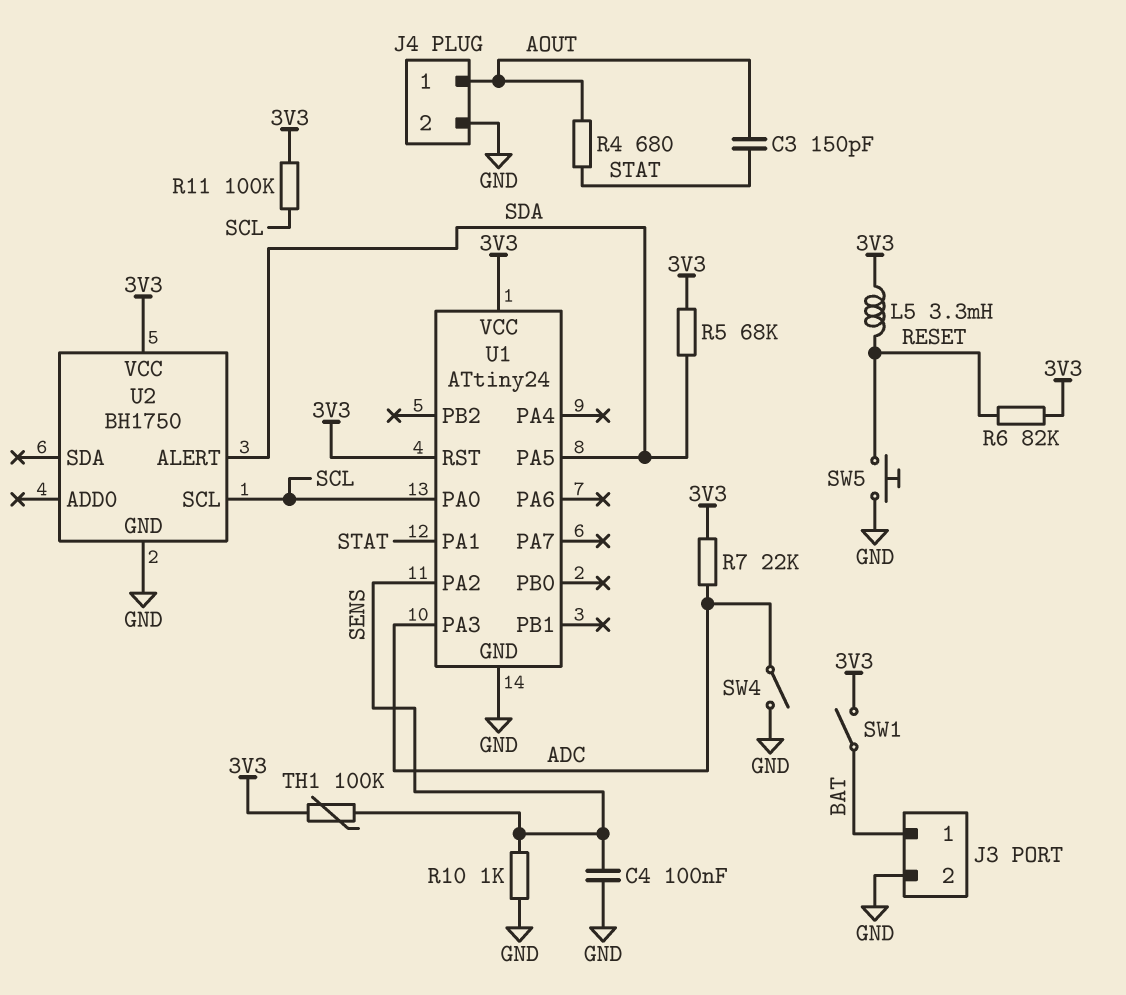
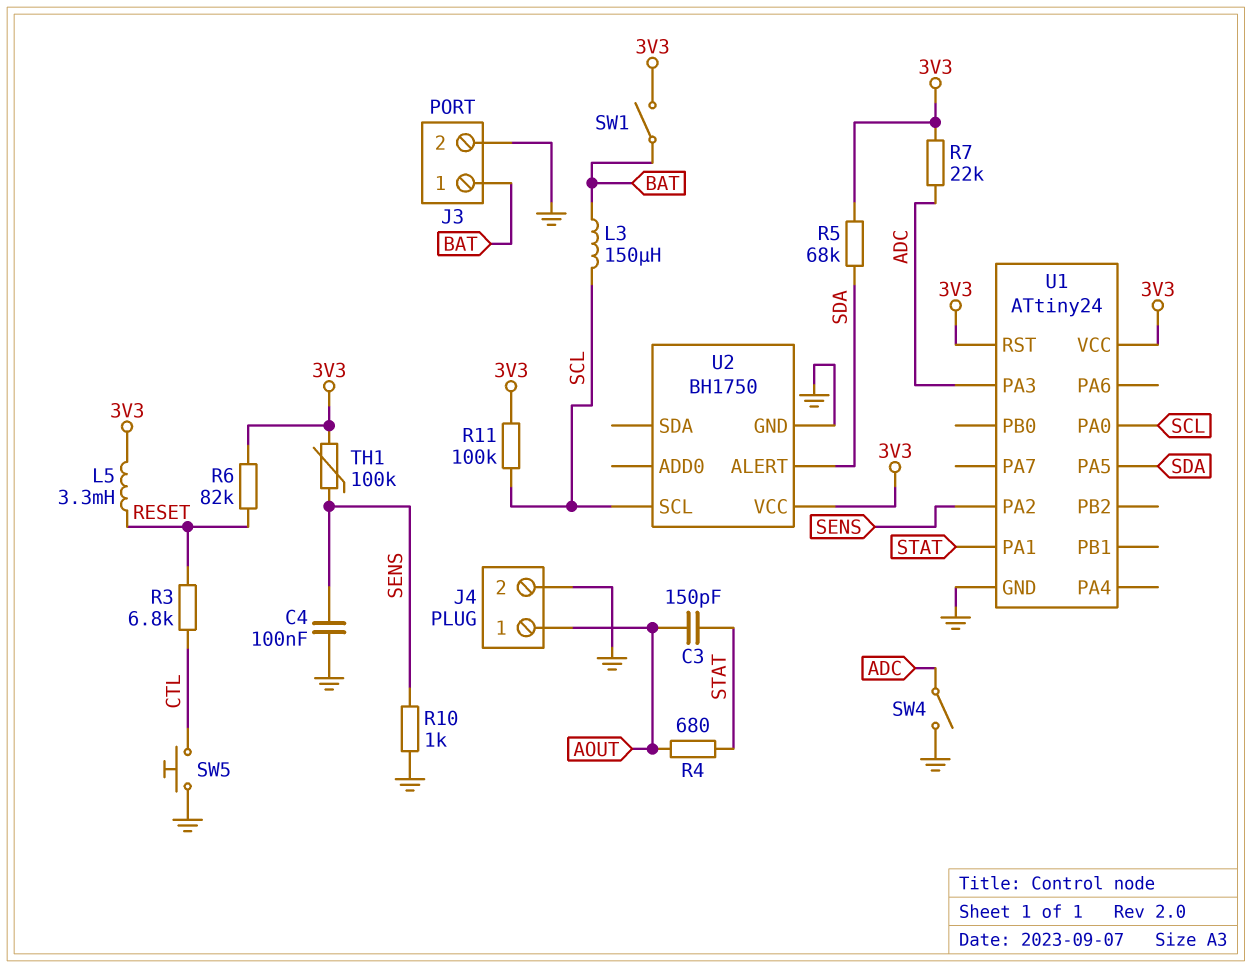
L3: none -> 150uH (BAT, SCL)
R3: none -> 6.8k (CTL, RESET)
SW5: button (GND, RESET) -> button (CTL, GND)

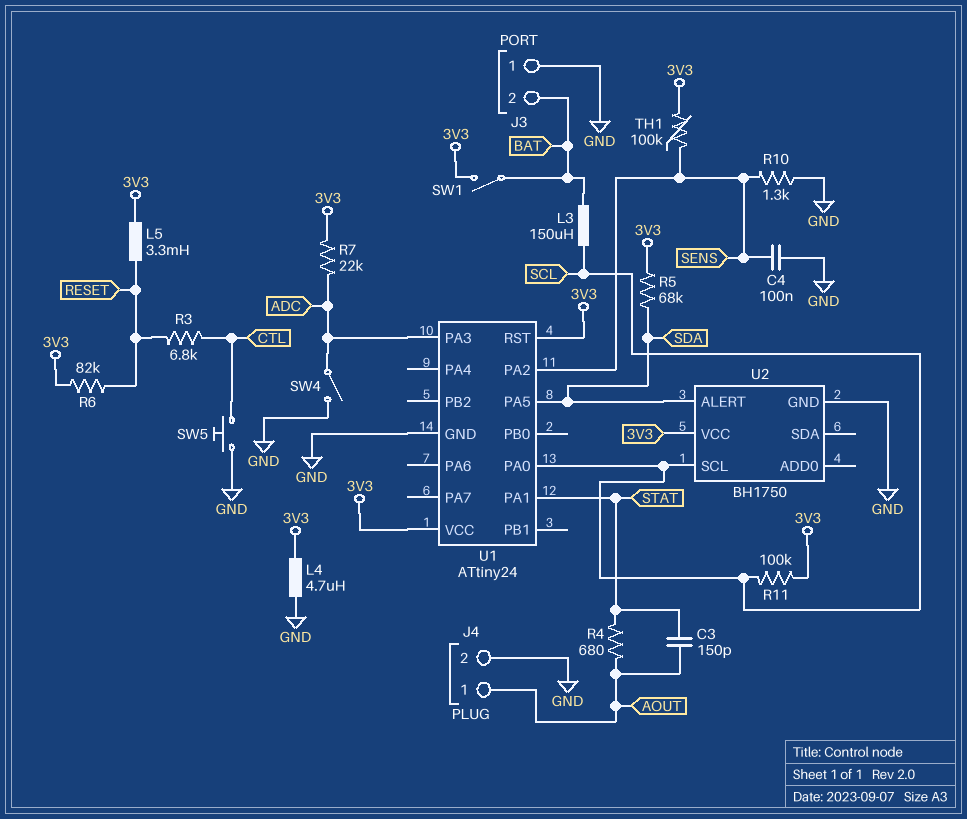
J3 pin 1: BAT -> GND
J3 pin 2: GND -> BAT
L4: none -> 4.7uH (3V3, GND)
R10: 1k (GND, SENS) -> 1.3k (GND, SENS)

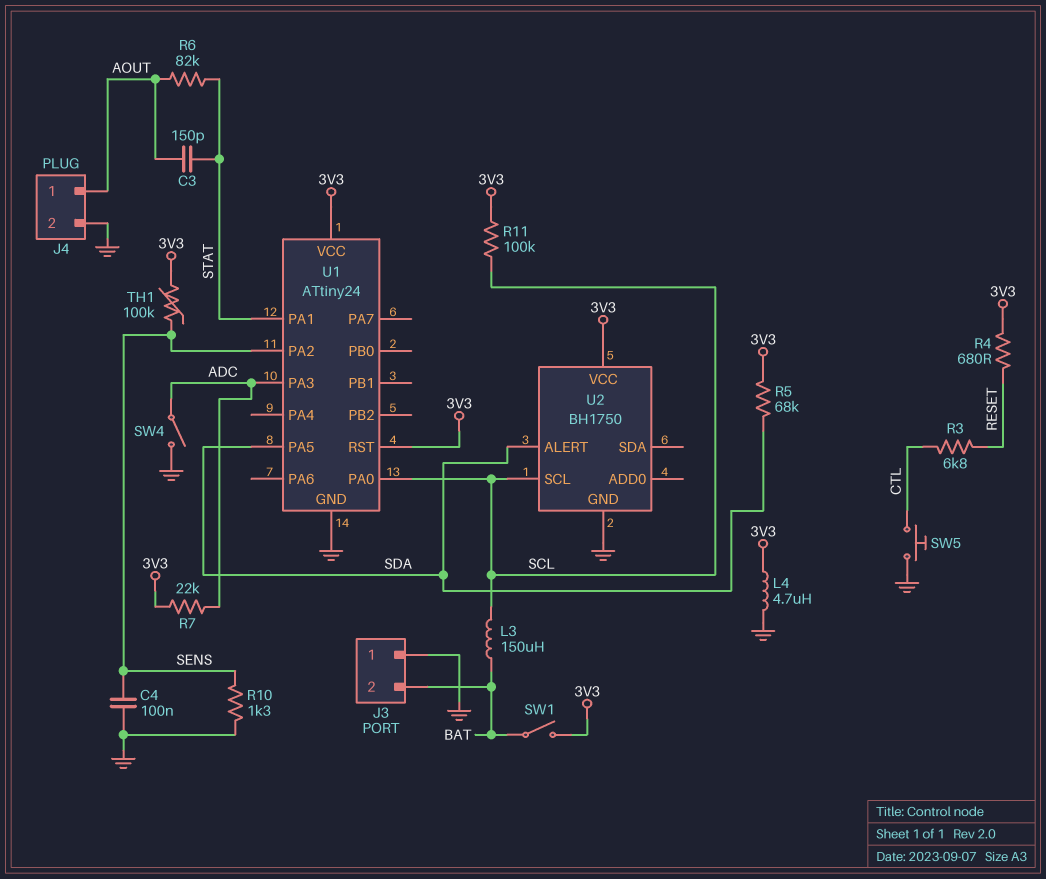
L5: 3.3mH (3V3, RESET) -> none
R4: 680 (AOUT, STAT) -> 680 (3V3, RESET)
R6: 82k (3V3, RESET) -> 82k (AOUT, STAT)

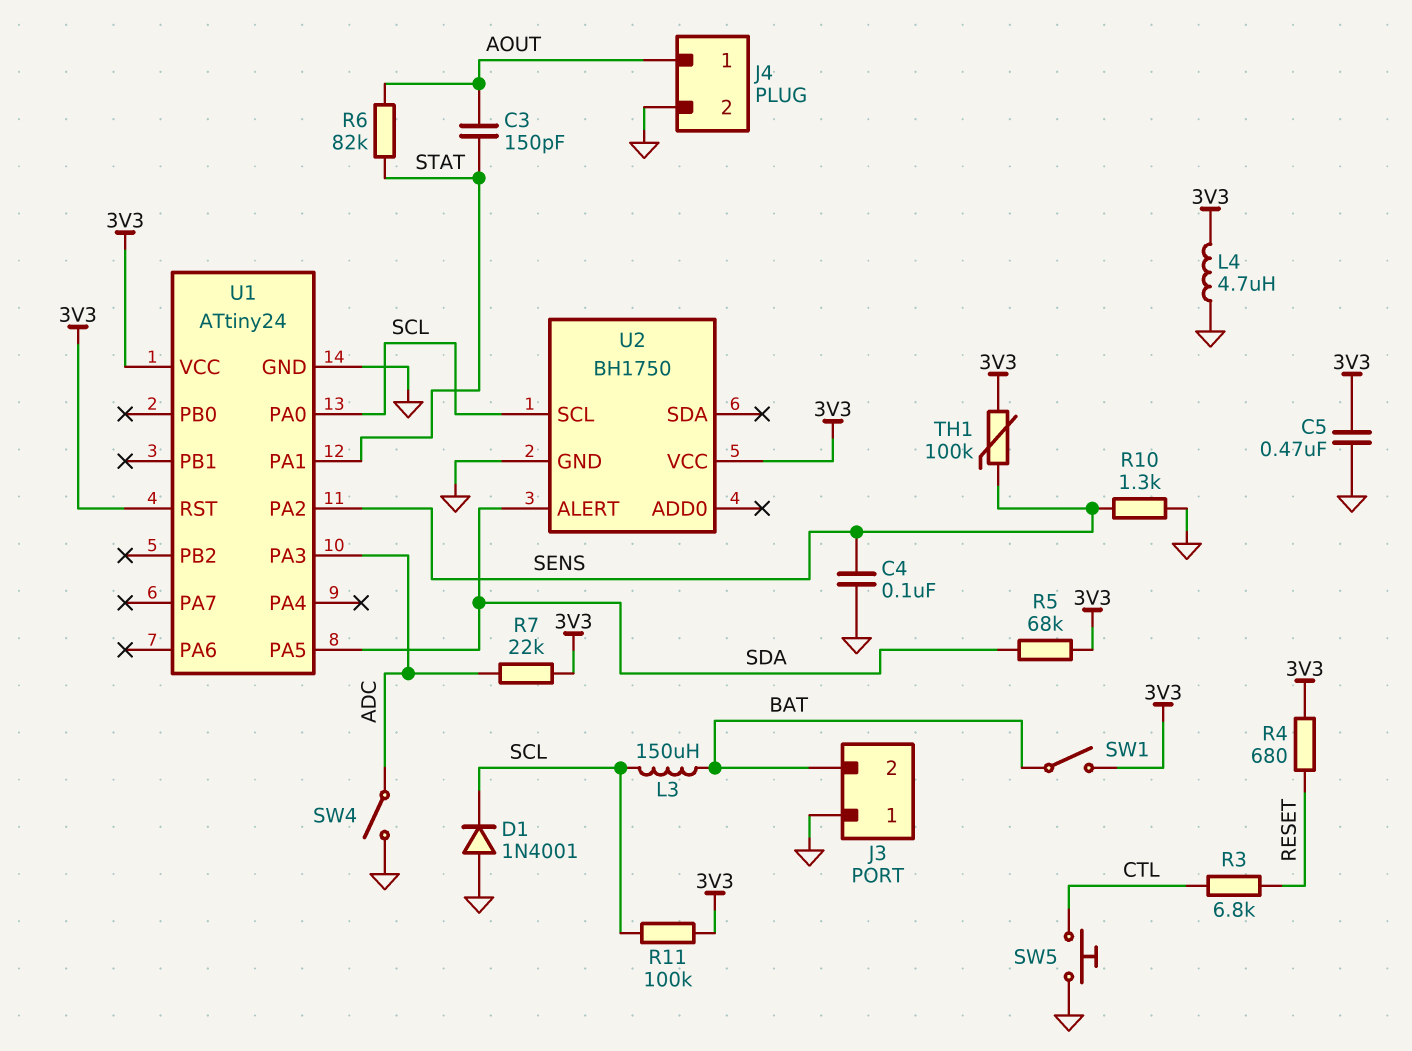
C5: none -> 470nF (3V3, GND)
D1: none -> diode 1N4001 (A GND, K SCL)

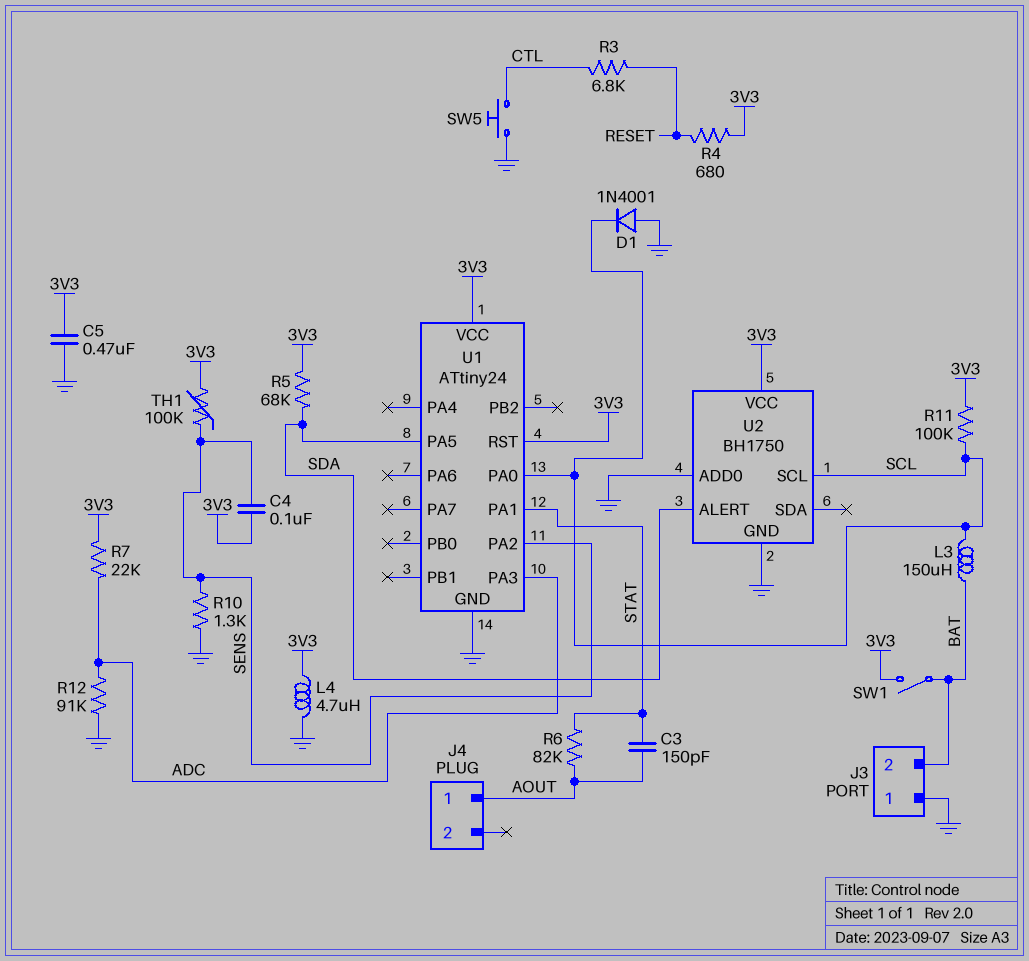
C4: 100nF (GND, SENS) -> 100nF (3V3, SENS)
J4 pin 2: GND -> none
R12: none -> 91k (ADC, GND)
SW4: switch (ADC, GND) -> none
U2 pin ADD0: none -> GND

